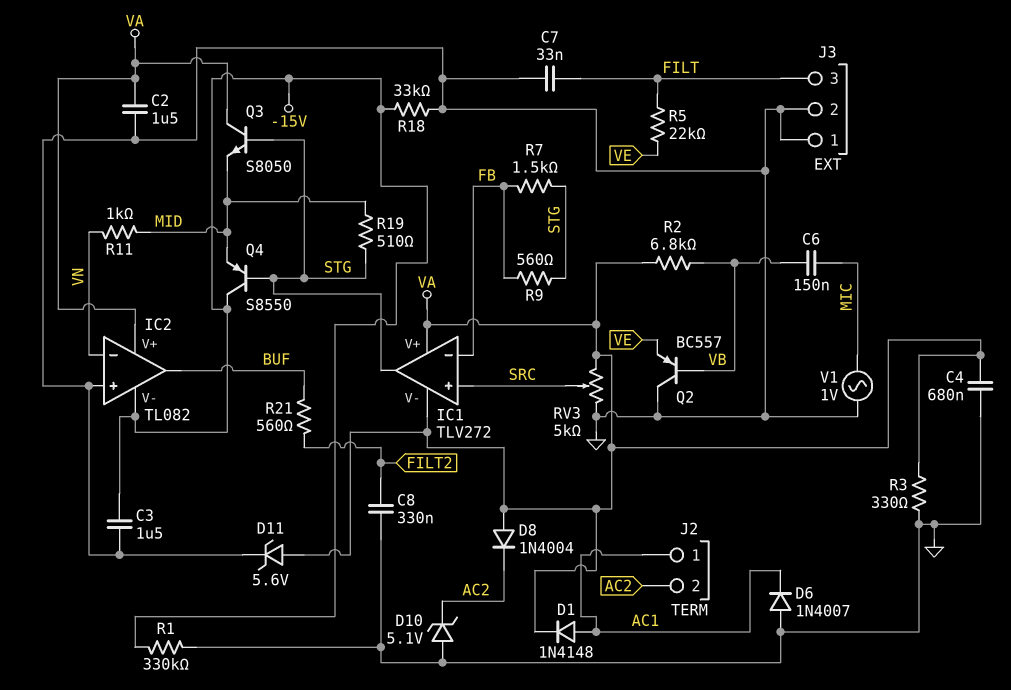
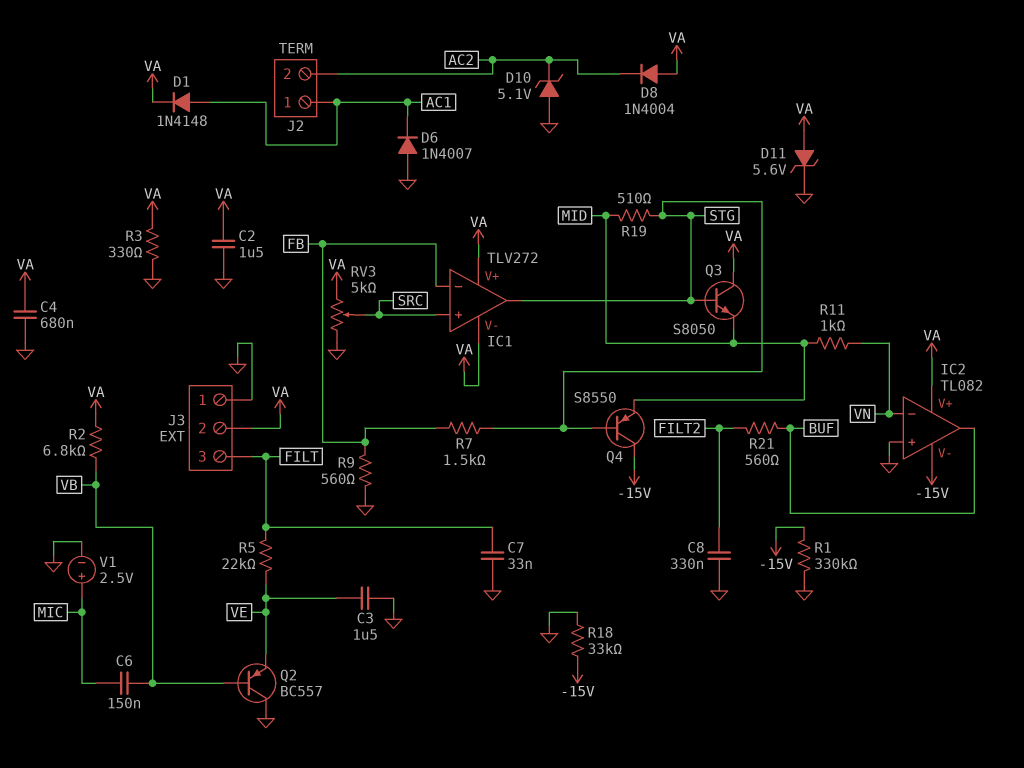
C3: 1.5uF (-15V, GND) -> 1.5uF (GND, VE)
J3 pin 2: GND -> VA
R9: 560 (FB, STG) -> 560 (FB, GND)
V1: AC 1V (GND, MIC) -> 2.5V (plus MIC, minus GND)

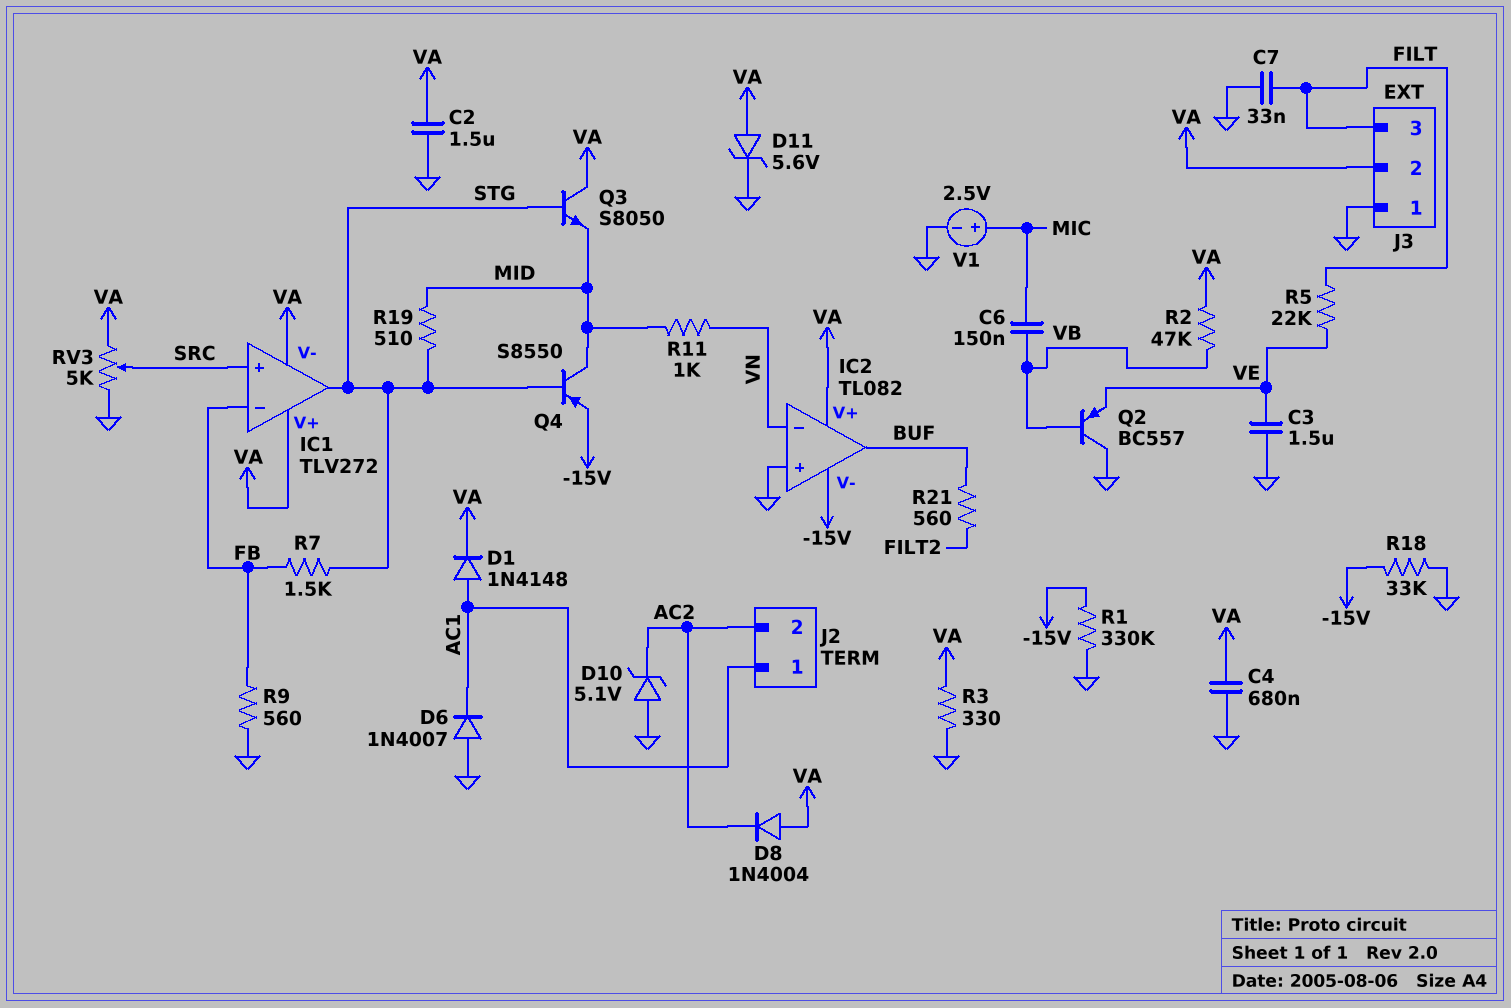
C8: 330nF (FILT2, GND) -> none
Q4: PNP S8550 (B STG, C -15V, E MID) -> PNP S8550 (B STG, C MID, E -15V)
R2: 6.8k (VA, VB) -> 47k (VA, VB)

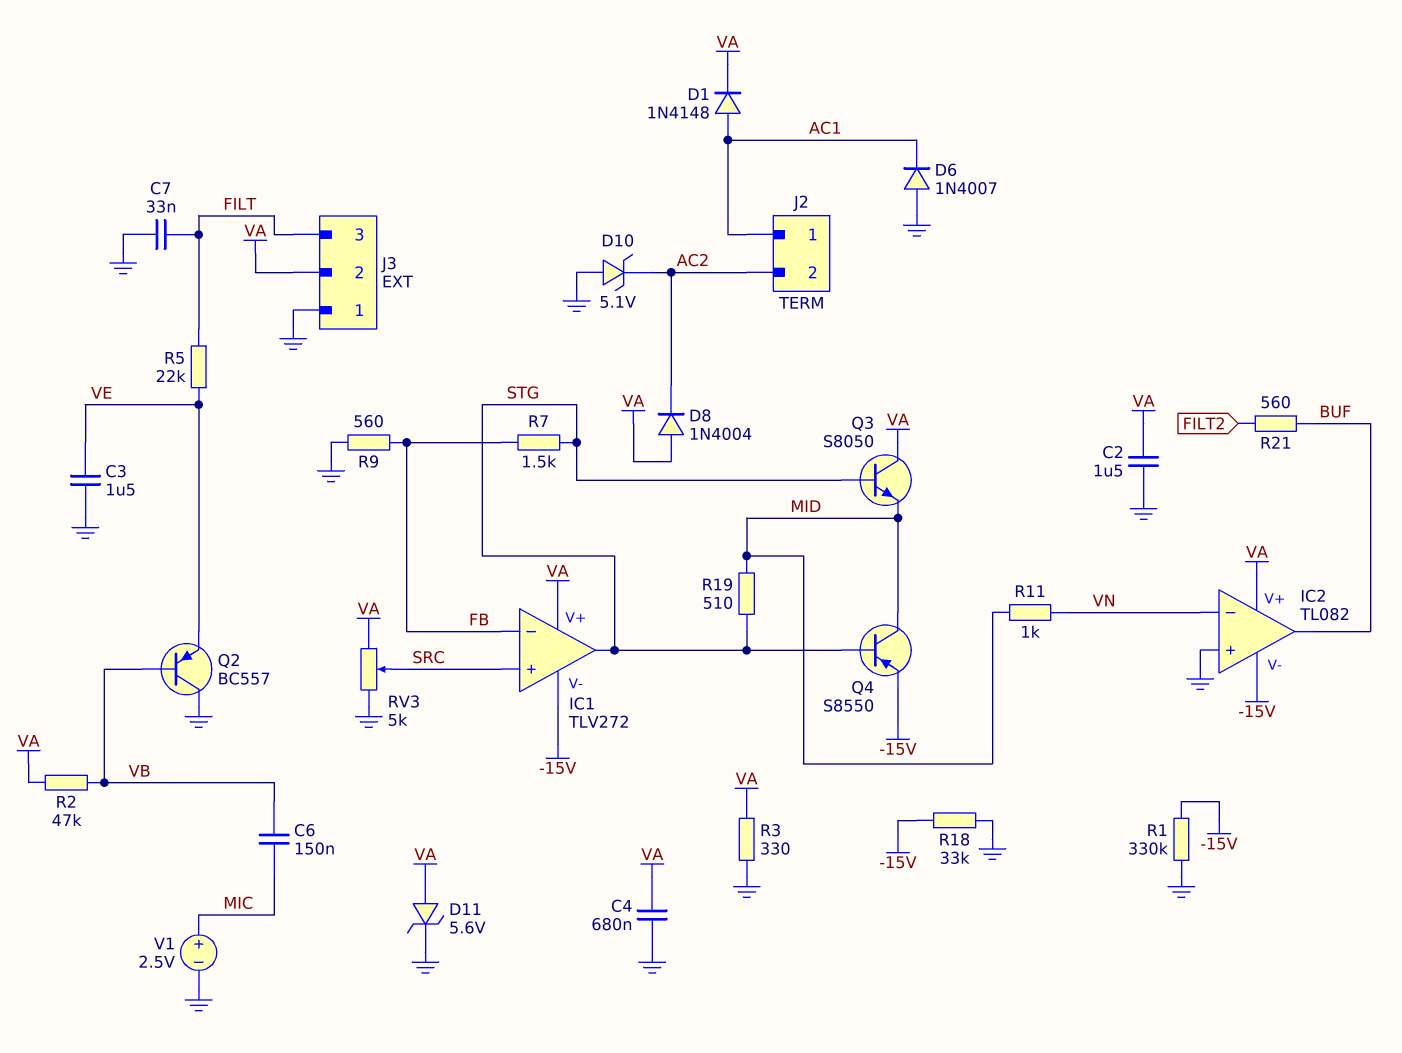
IC1 pin V-: VA -> -15V

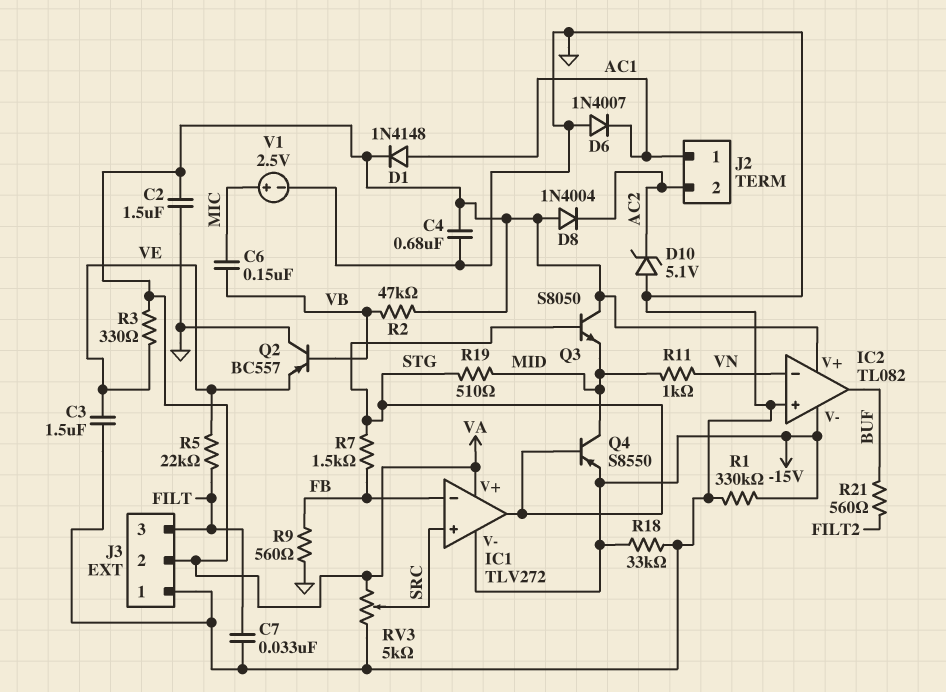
D11: zener 5.6V (A VA, K GND) -> none
R3: 330 (GND, VA) -> 330 (VA, VE)

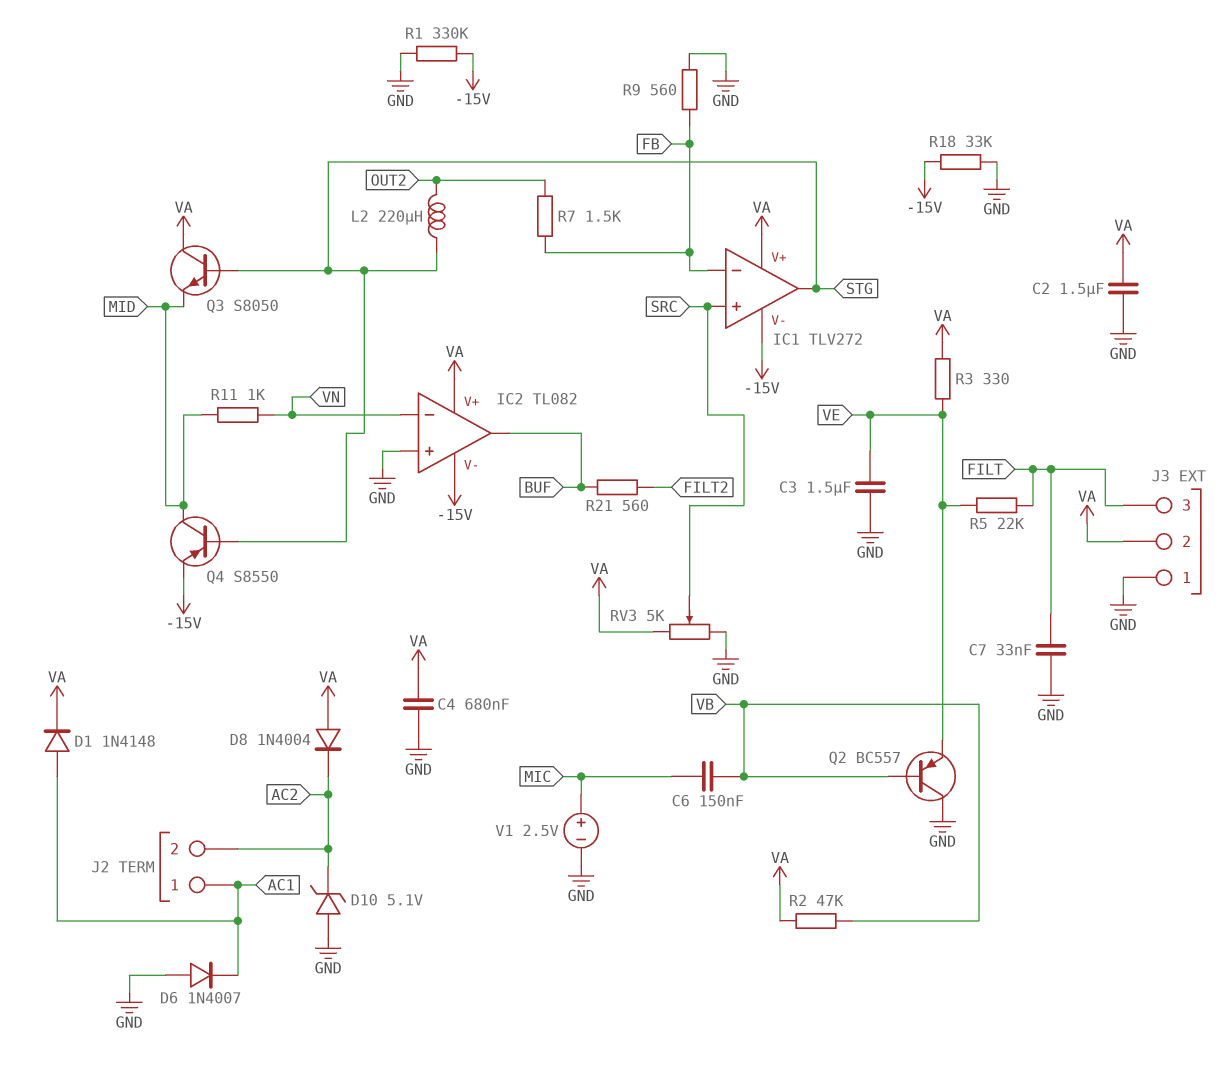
L2: none -> 220uH (OUT2, STG)
R7: 1.5k (FB, STG) -> 1.5k (FB, OUT2)
R19: 510 (MID, STG) -> none

